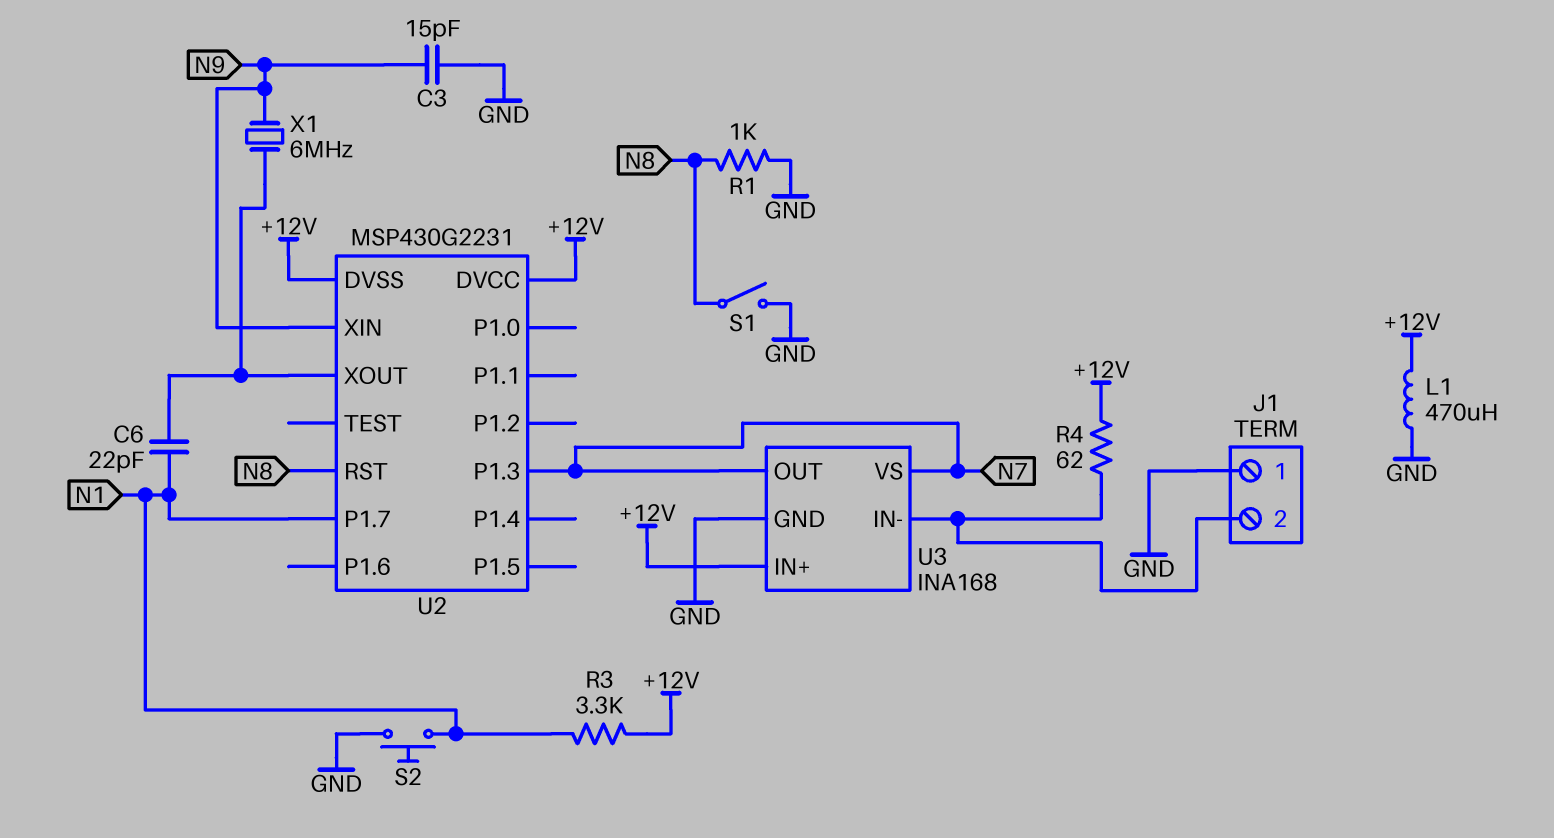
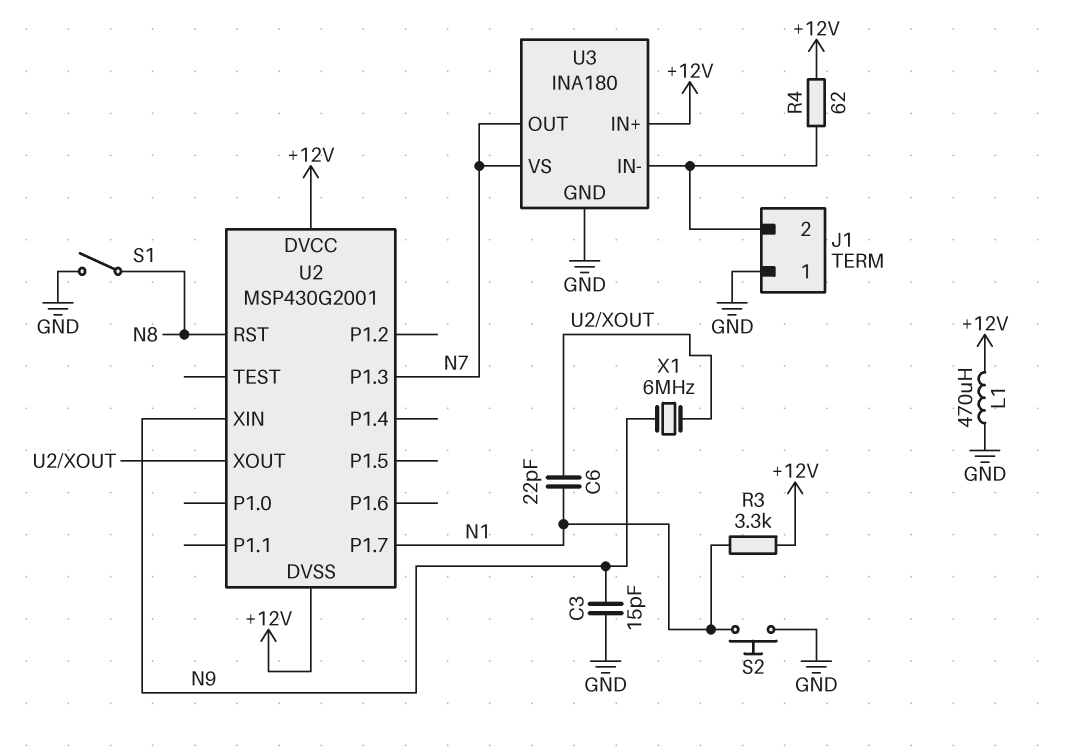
R1: 1k (GND, N8) -> none
U2: MSP430G2231 -> MSP430G2001
U3: INA168 -> INA180

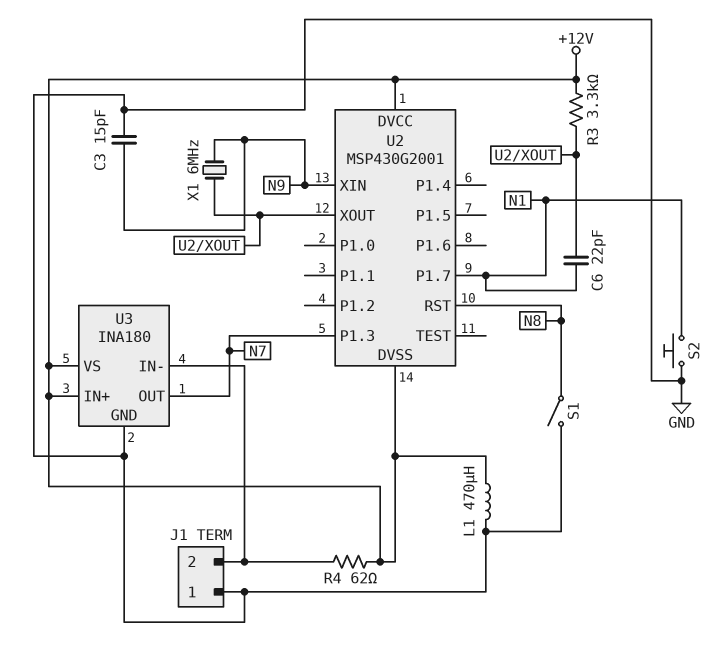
R3: 3.3k (+12V, N1) -> 3.3k (+12V, U2/XOUT)
U3 pin VS: N7 -> +12V

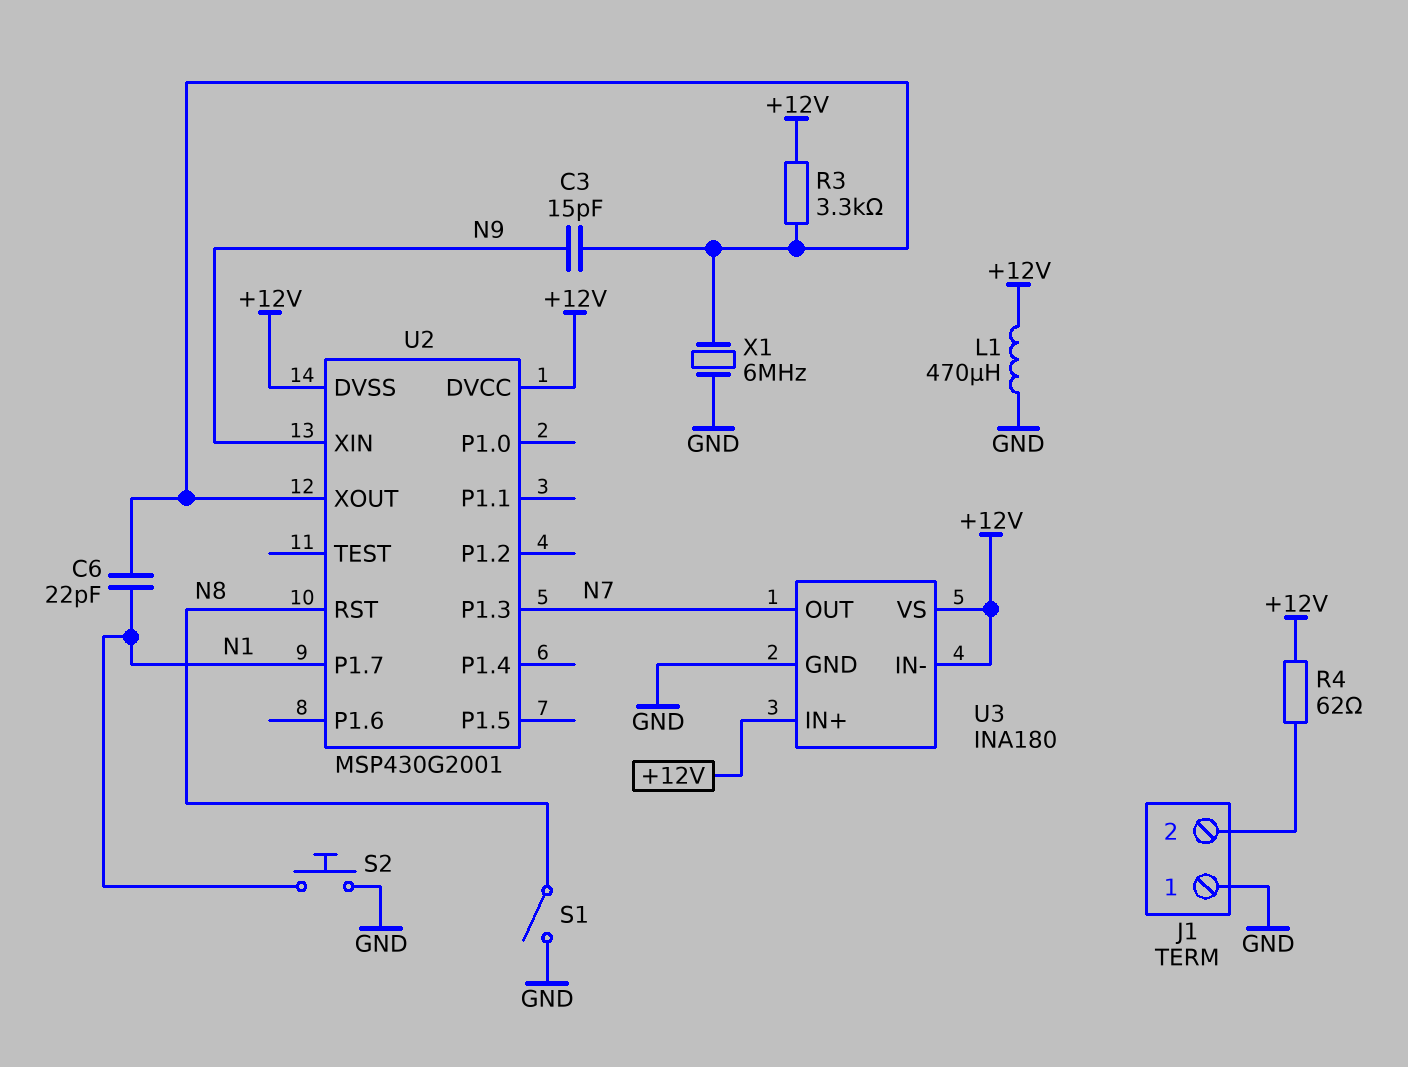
C3: 15pF (GND, N9) -> 15pF (N9, U2/XOUT)
U3 pin IN-: J1/2 -> +12V
X1: 6MHz (N9, U2/XOUT) -> 6MHz (GND, U2/XOUT)

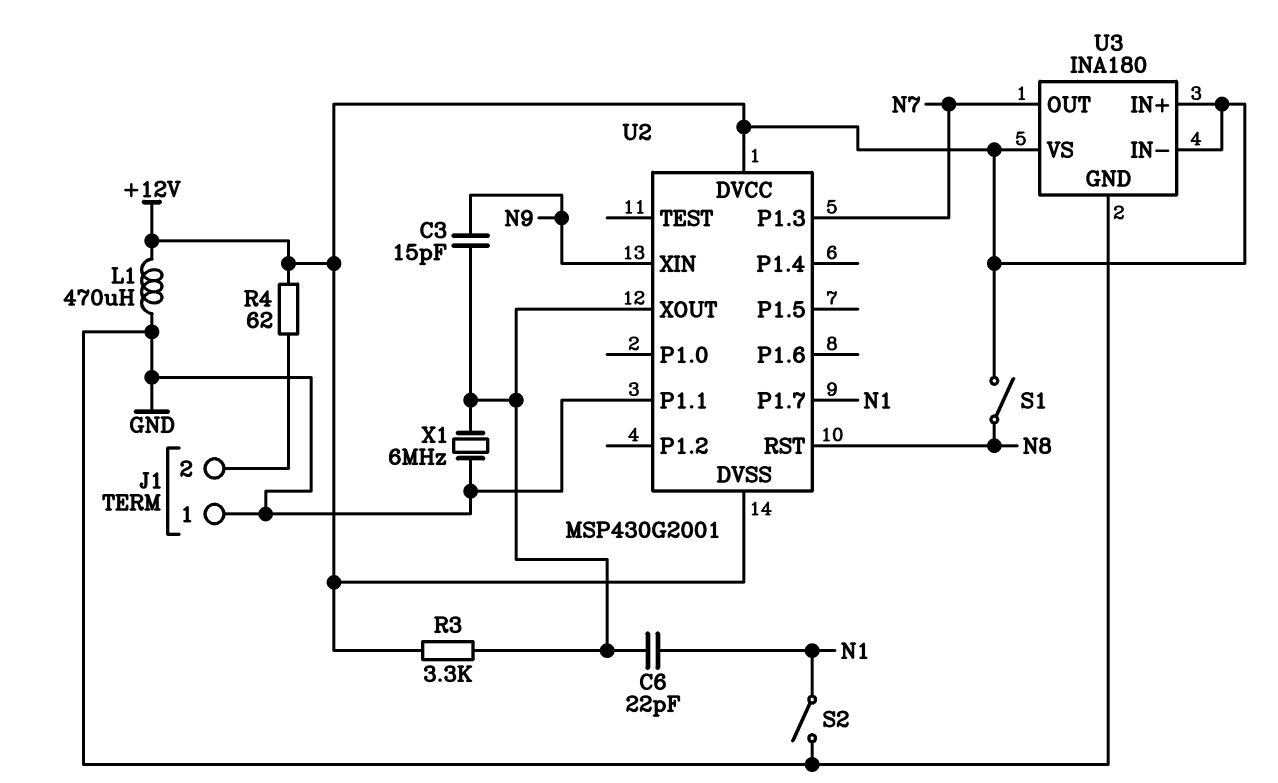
S1: switch (GND, N8) -> switch (+12V, N8)
S2: button (GND, N1) -> switch (GND, N1)
U2 pin P1.1: none -> GND

